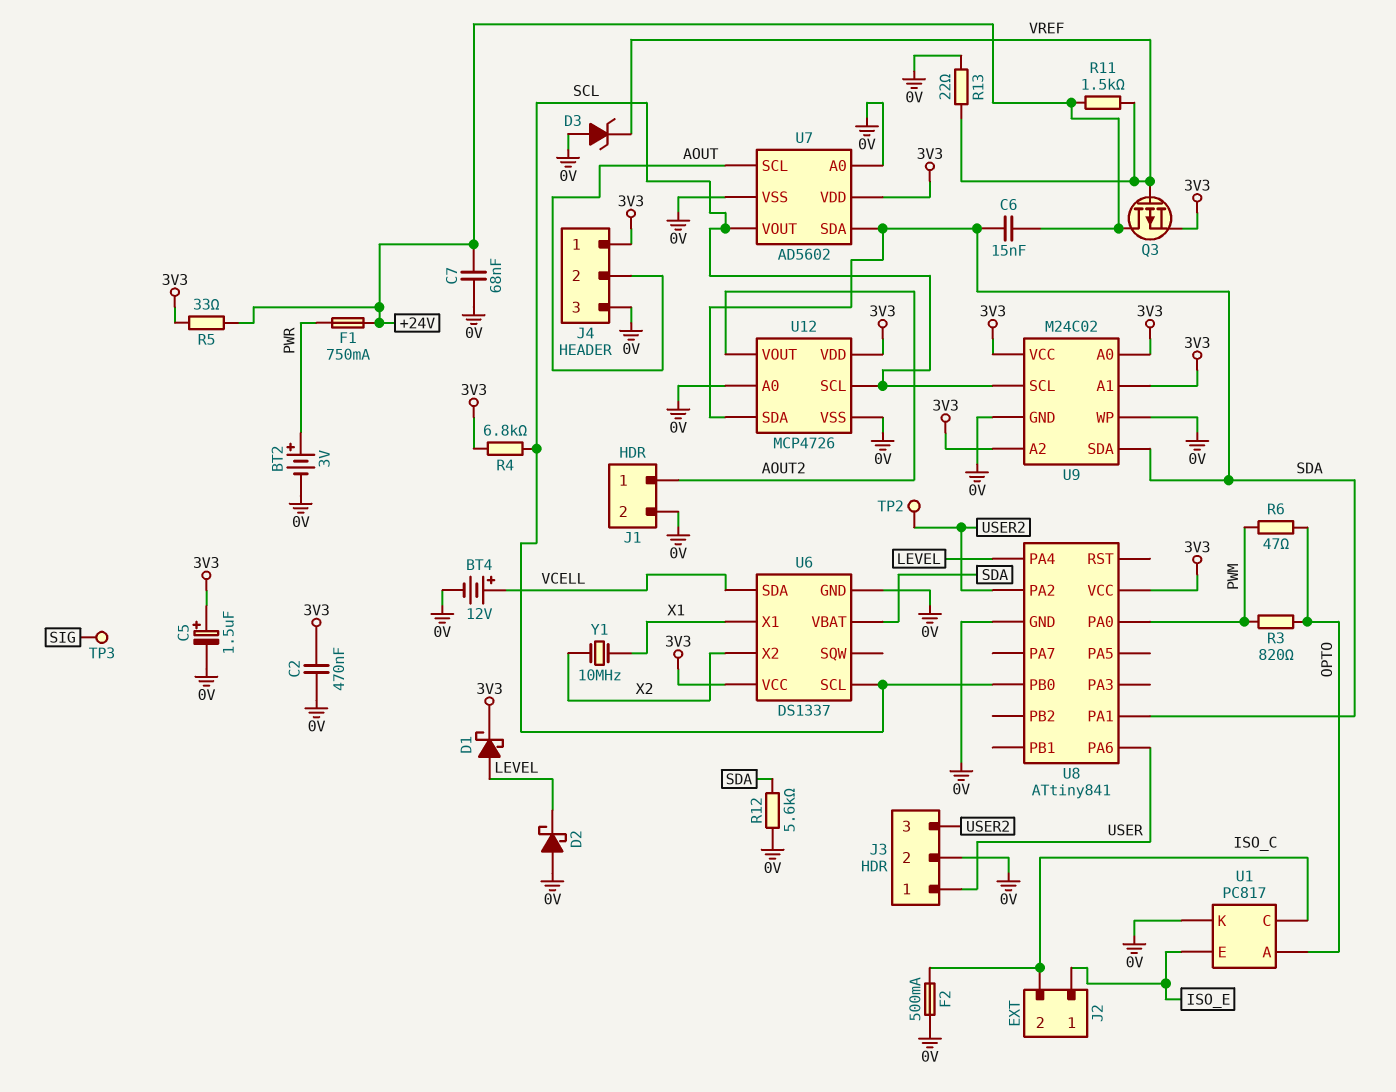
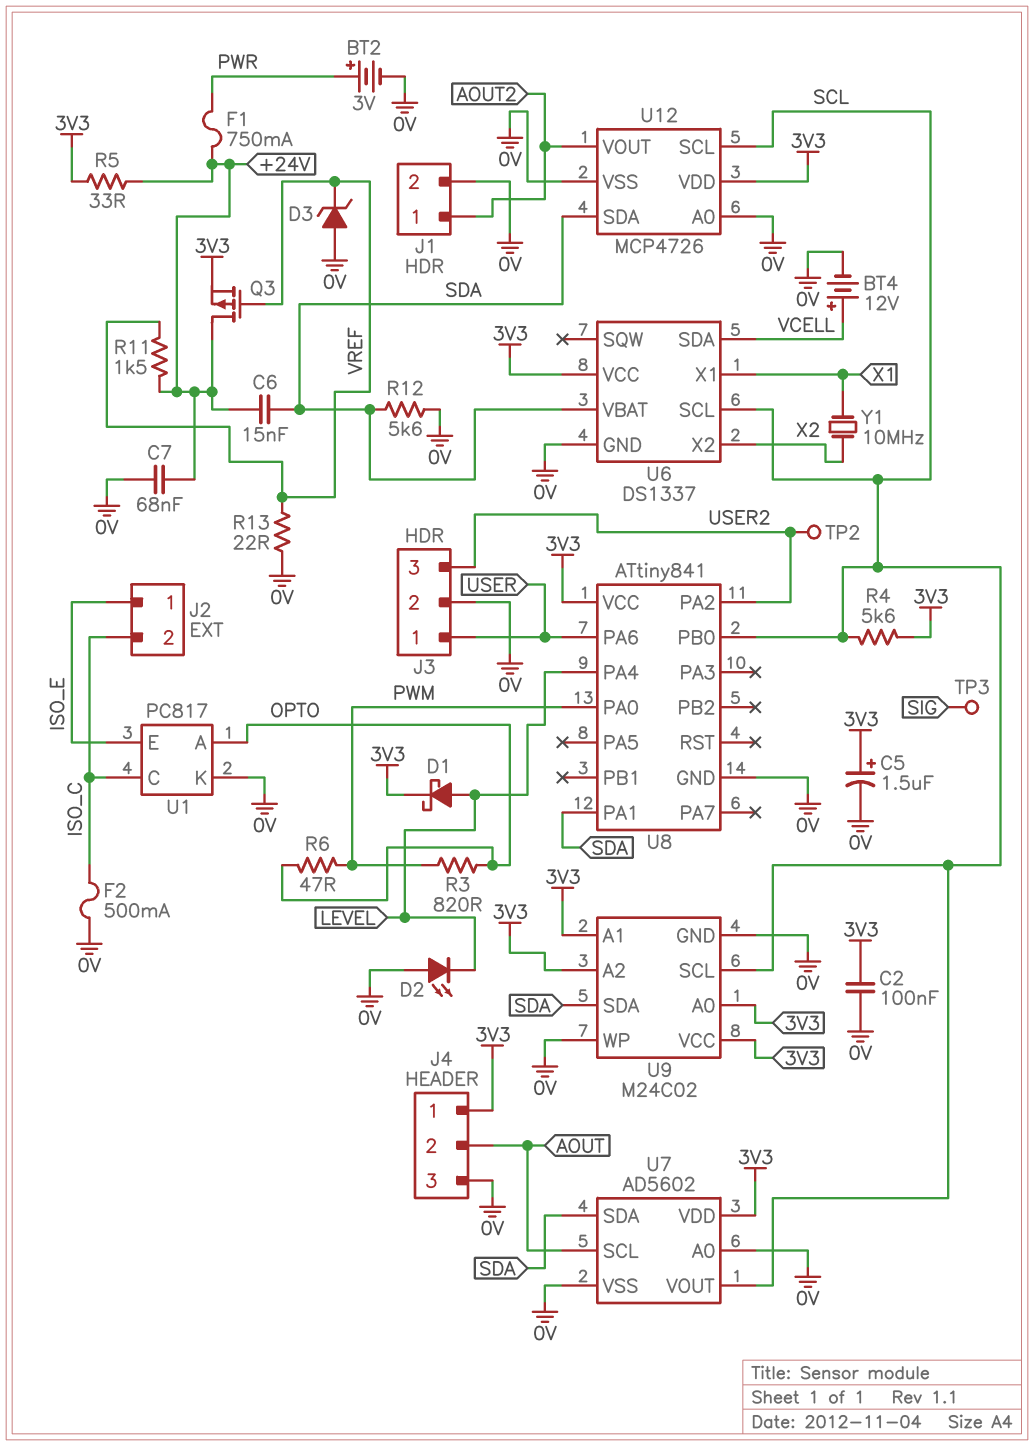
C2: 470nF (0V, 3V3) -> 100nF (0V, 3V3)
D2: schottky (A 0V, K LEVEL) -> LED (A 0V, K LEVEL)
R4: 6.8k (3V3, SCL) -> 5.6k (3V3, SCL)

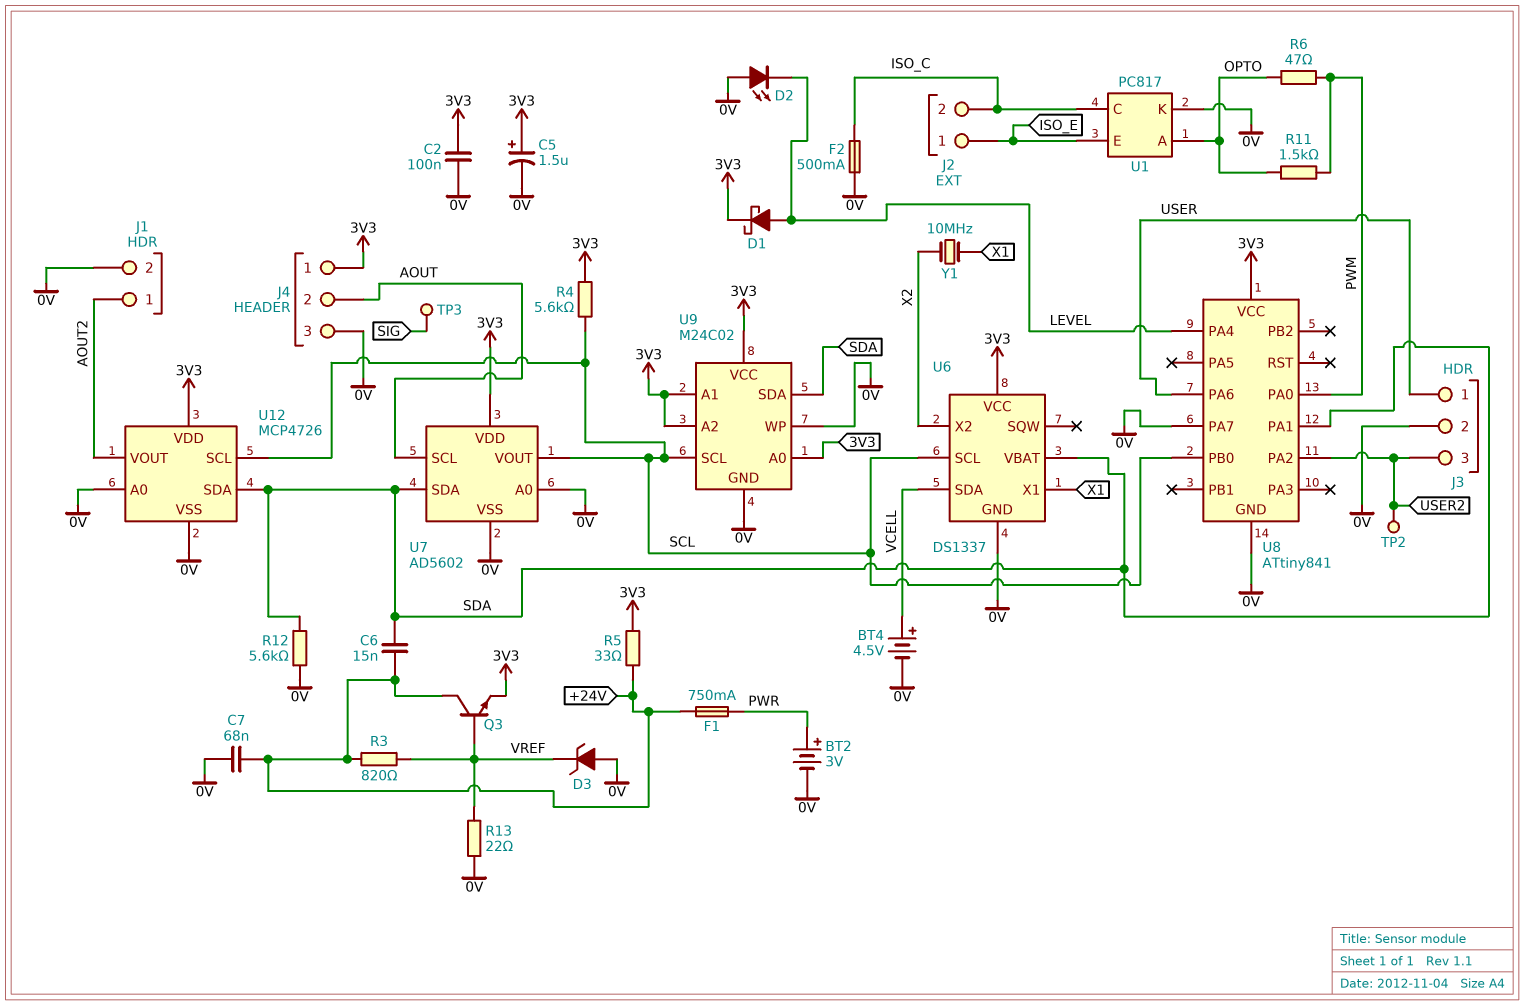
BT4: 12V (plus VCELL, minus 0V) -> 4.5V (plus VCELL, minus 0V)
Q3: PMOS (G VREF, D +24V, S 3V3) -> NPN (B VREF, C +24V, E 3V3)
R3: 820 (OPTO, PWM) -> 820 (+24V, VREF)
R11: 1.5k (+24V, VREF) -> 1.5k (OPTO, PWM)
U8 pin PA7: none -> 0V

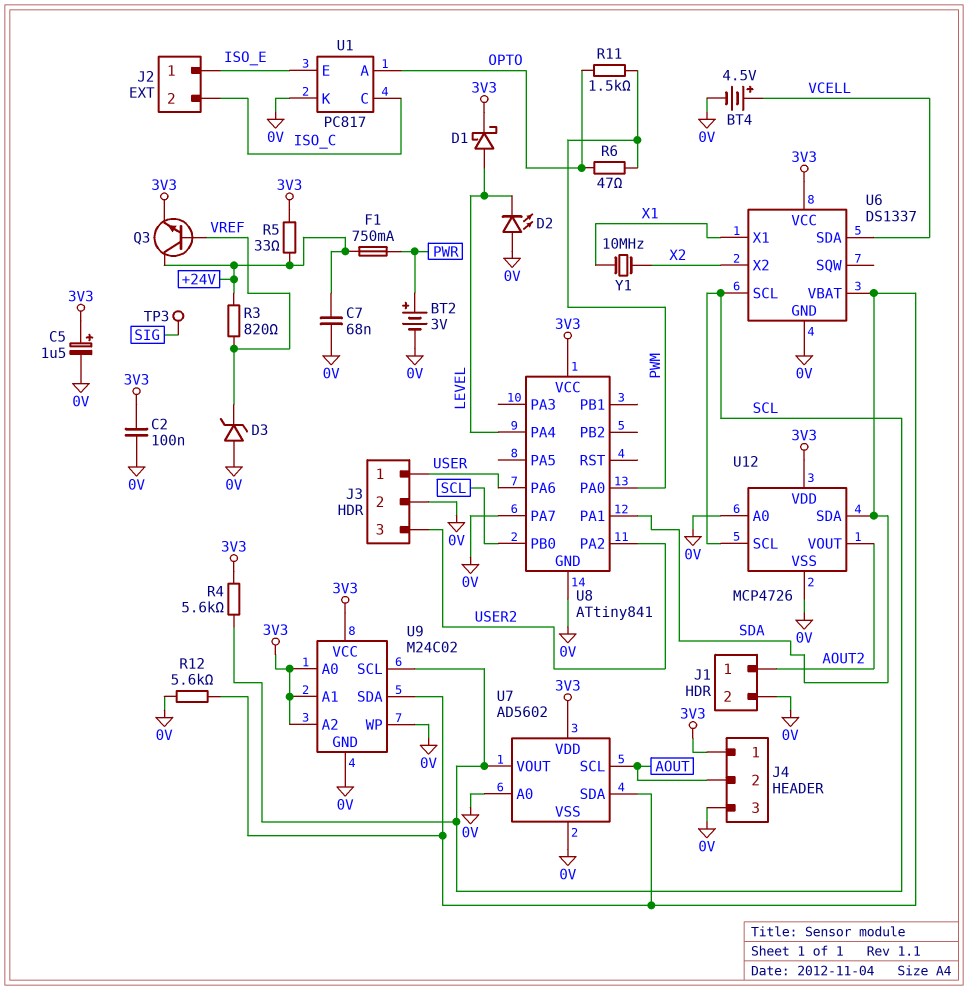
C6: 15nF (+24V, SDA) -> none
F2: 500mA (0V, ISO_C) -> none
R13: 22 (0V, VREF) -> none
TP2: test point (USER2) -> none

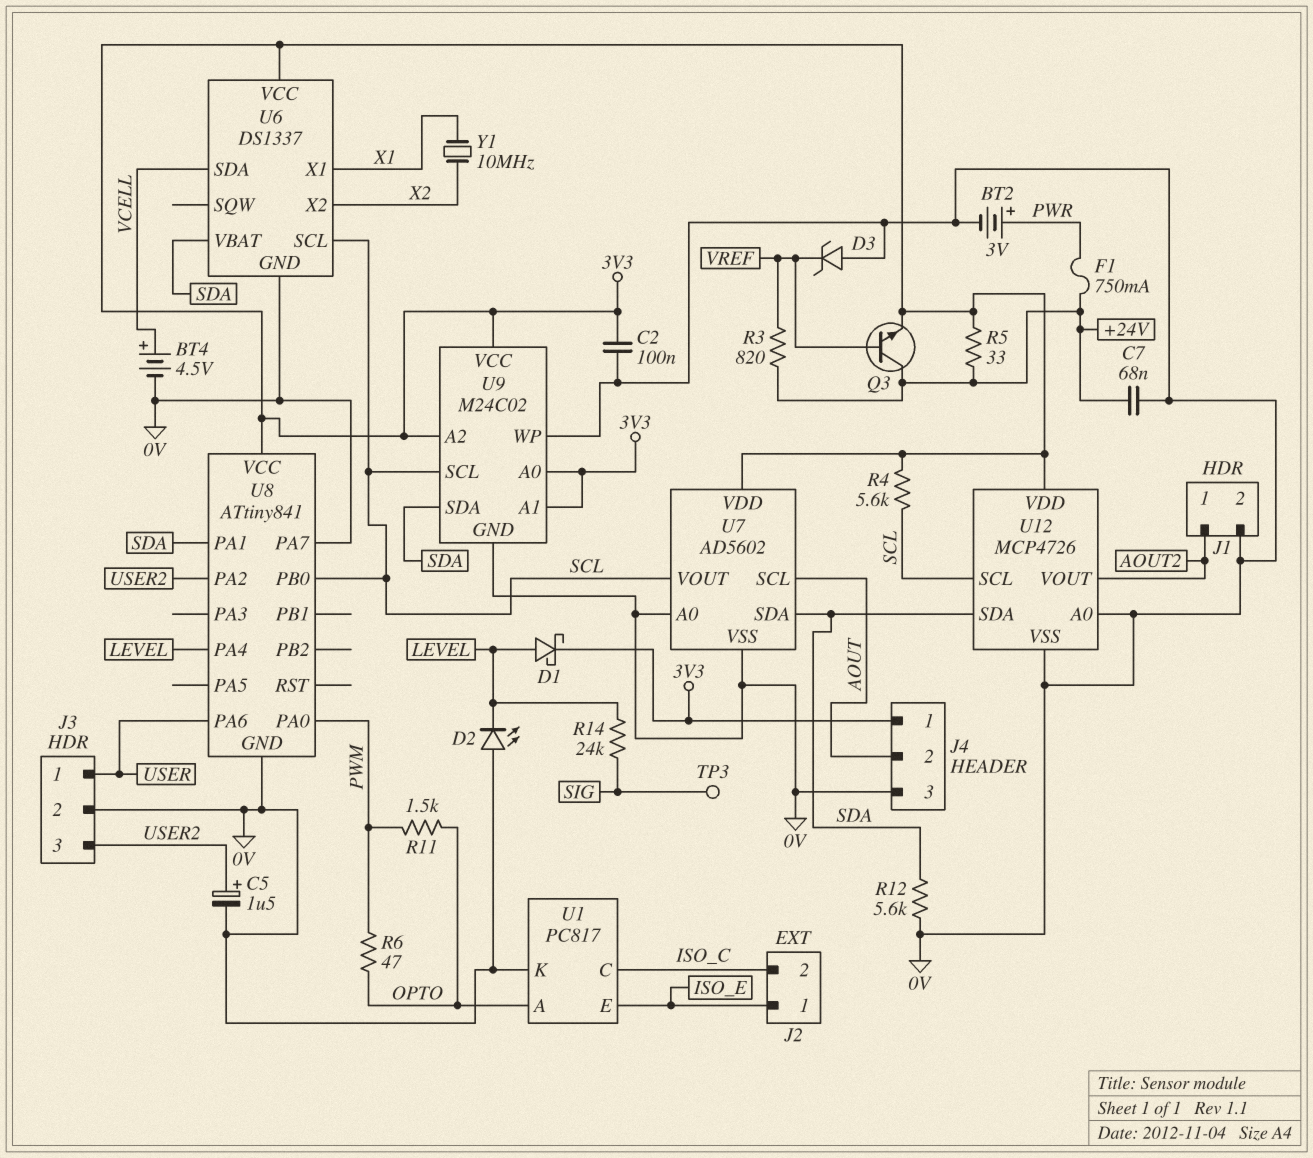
C5: 1.5uF (plus 3V3, minus 0V) -> 1.5uF (plus USER2, minus 0V)
R14: none -> 24k (LEVEL, SIG)

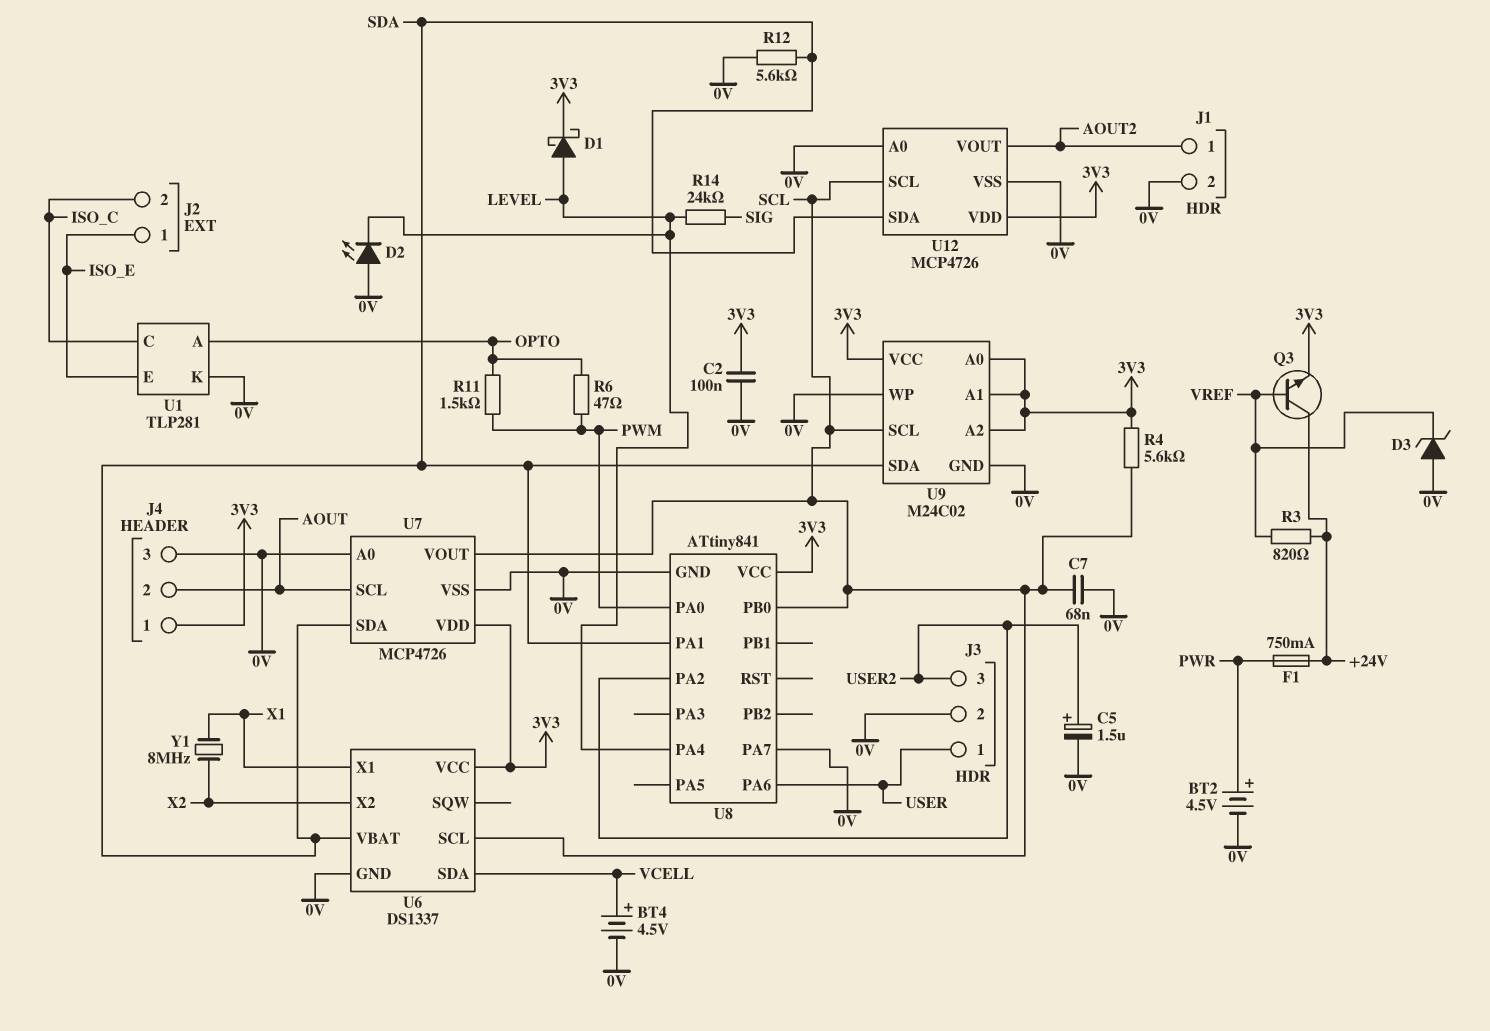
BT2: 3V (plus PWR, minus 0V) -> 4.5V (plus PWR, minus 0V)
C7: 68nF (+24V, 0V) -> 68nF (0V, SCL)
R5: 33 (+24V, 3V3) -> none
TP3: test point (SIG) -> none
U1: PC817 -> TLP281
U7: AD5602 -> MCP4726
Y1: 10MHz (X1, X2) -> 8MHz (X1, X2)

